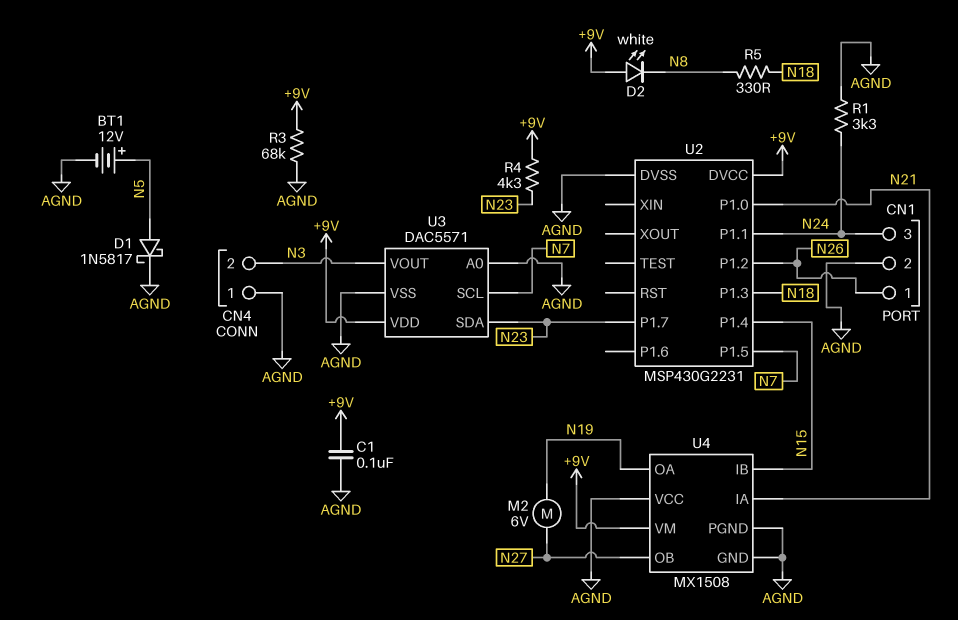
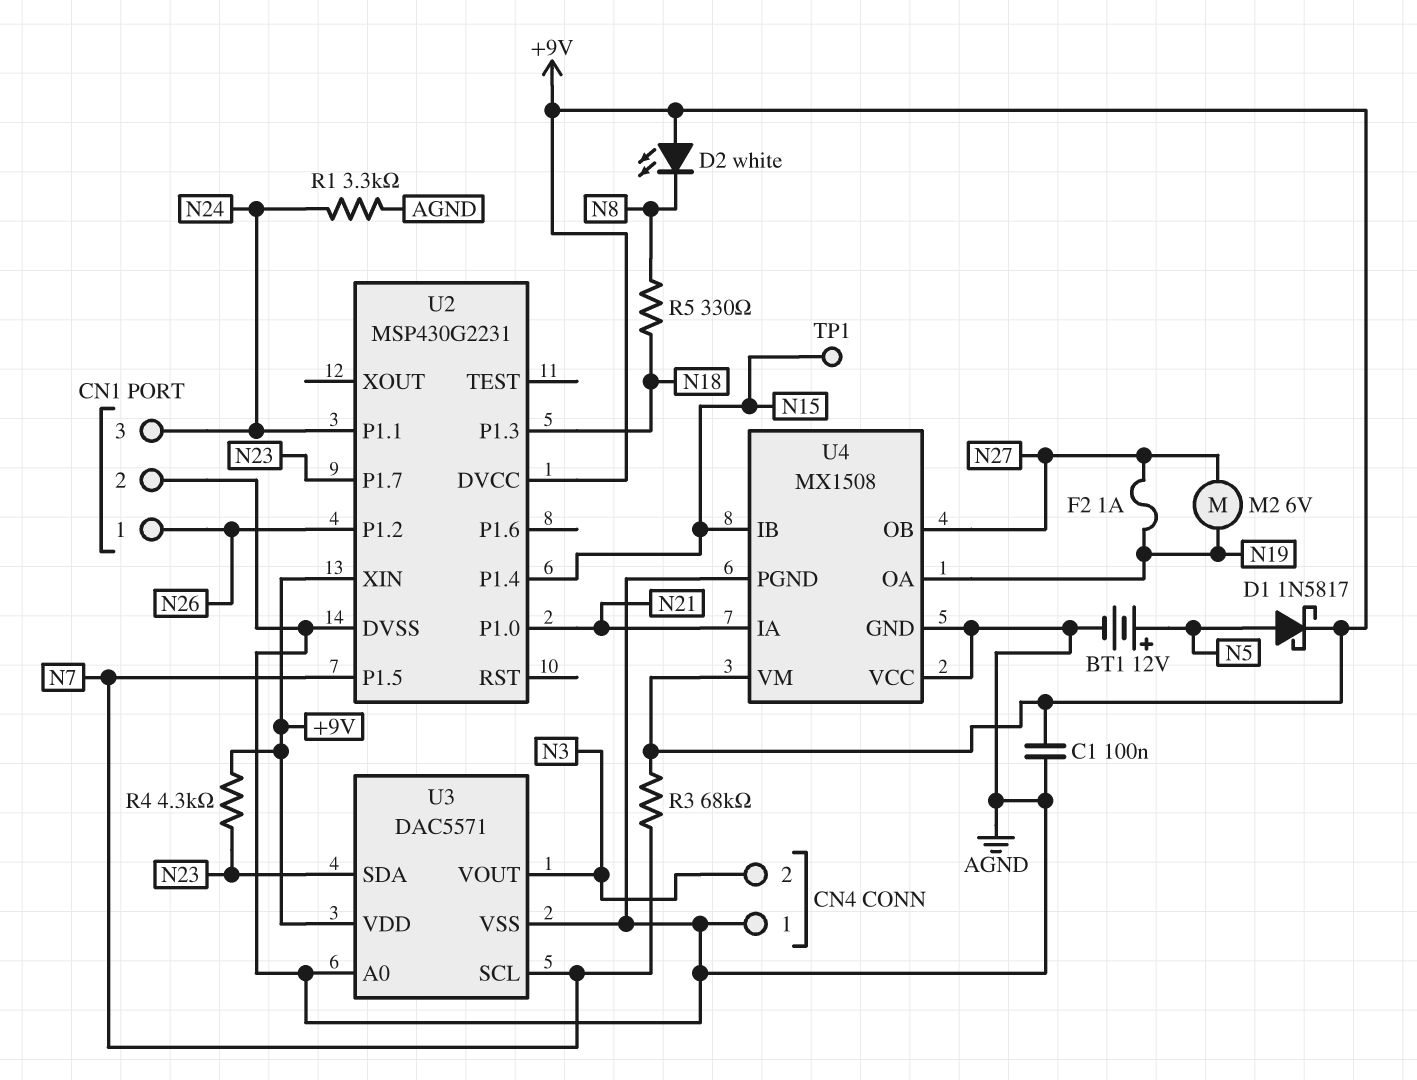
D1: schottky 1N5817 (A N5, K AGND) -> schottky 1N5817 (A N5, K +9V)
F2: none -> 1A (N19, N27)
R3: 68k (+9V, AGND) -> 68k (+9V, N7)
TP1: none -> test point (N15)
U2 pin XIN: none -> +9V

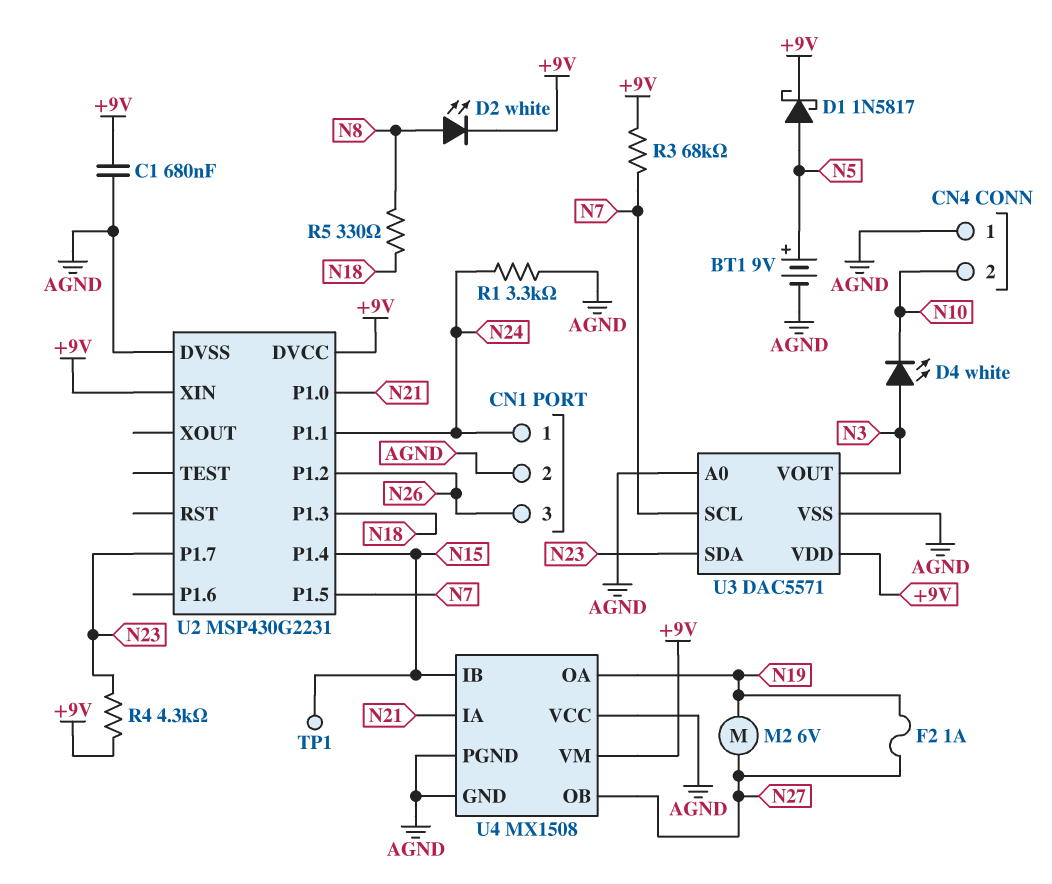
BT1: 12V (plus N5, minus AGND) -> 9V (plus N5, minus AGND)
C1: 100nF (+9V, AGND) -> 680nF (+9V, AGND)
CN1 pin 1: N26 -> N24
CN1 pin 3: N24 -> N26
CN4 pin 2: N3 -> N10
D2: LED white (A +9V, K N8) -> LED white (A N8, K +9V)
D4: none -> LED white (A N3, K N10)

